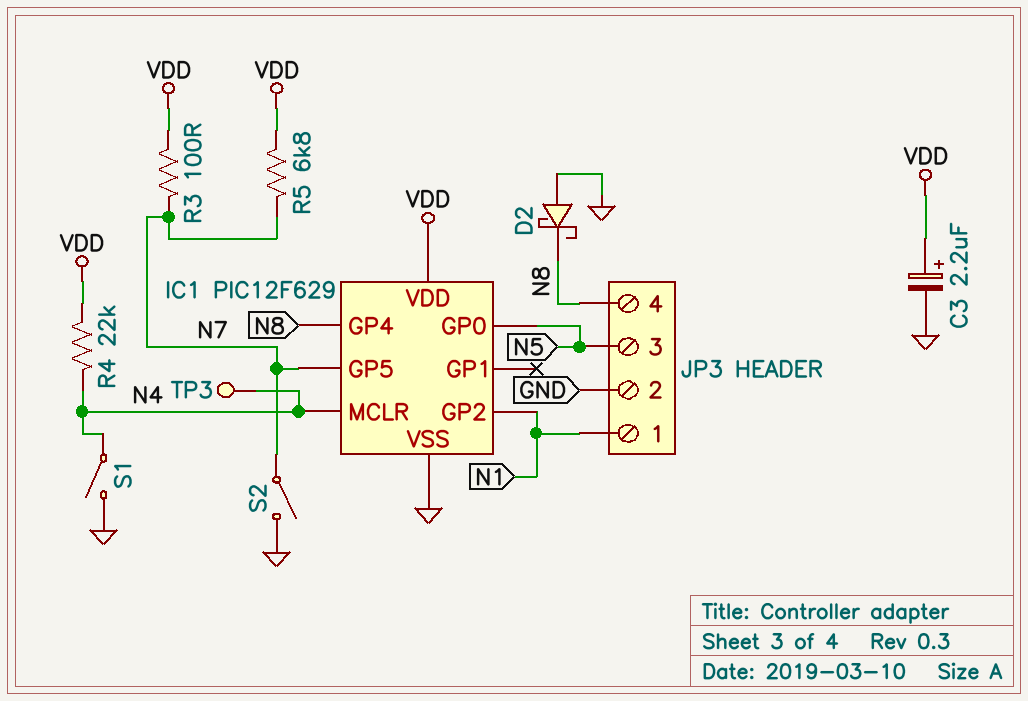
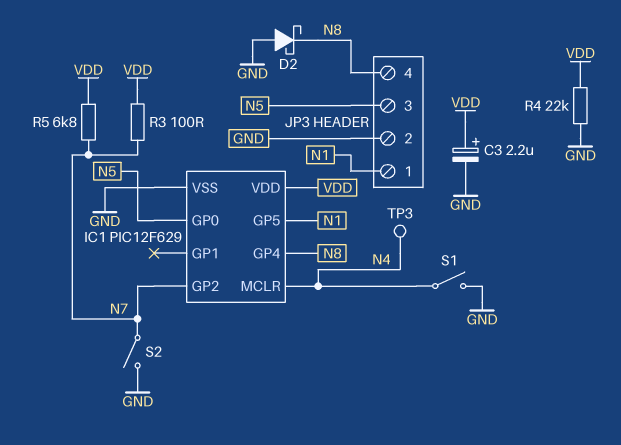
IC1 pin GP2: N1 -> N7
IC1 pin GP5: N7 -> N1
R4: 22k (N4, VDD) -> 22k (GND, VDD)

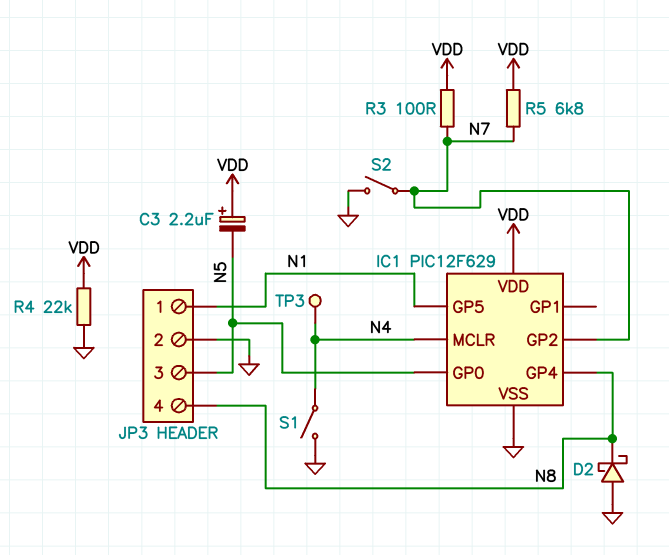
C3: 2.2uF (plus VDD, minus GND) -> 2.2uF (plus VDD, minus N5)

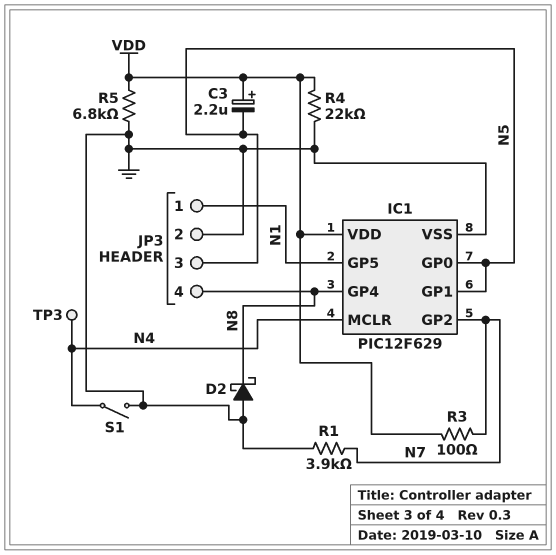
IC1 pin GP1: none -> N5
R1: none -> 3.9k (GND, N7)
R5: 6.8k (N7, VDD) -> 6.8k (GND, VDD)
S2: switch (GND, N7) -> none

